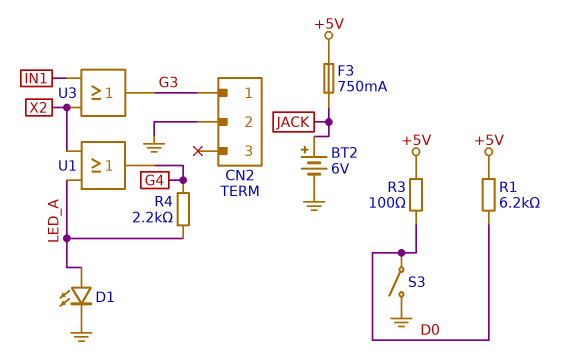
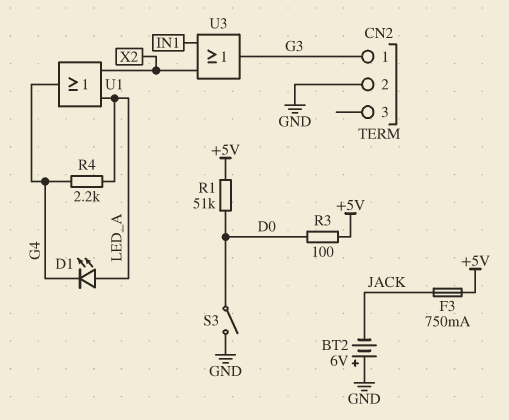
BT2: 6V (plus JACK, minus GND) -> 6V (plus GND, minus JACK)
D1: LED (A LED_A, K GND) -> LED (A LED_A, K G4)
R1: 6.2k (+5V, D0) -> 51k (+5V, D0)

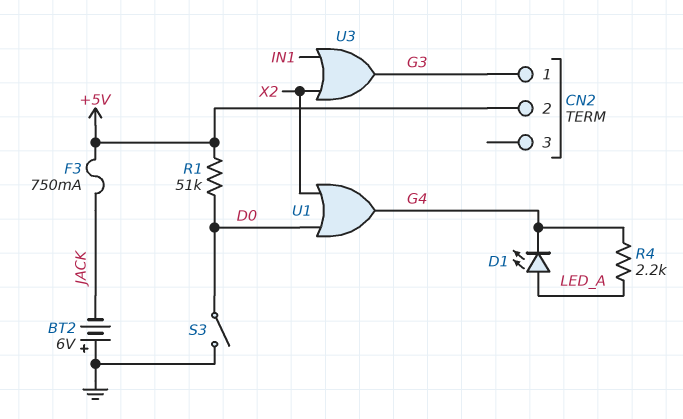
CN2 pin 2: GND -> +5V
R3: 100 (+5V, D0) -> none
U1: OR (in LED_A, in X2, out G4) -> OR (in D0, in X2, out G4)

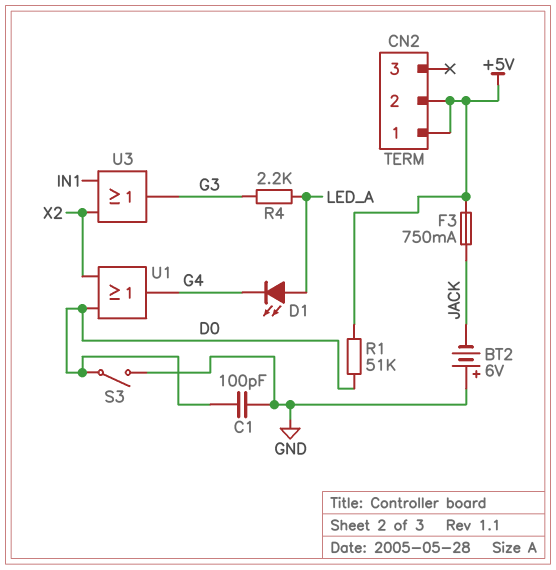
C1: none -> 100pF (D0, GND)
CN2 pin 1: G3 -> +5V
R4: 2.2k (G4, LED_A) -> 2.2k (G3, LED_A)

